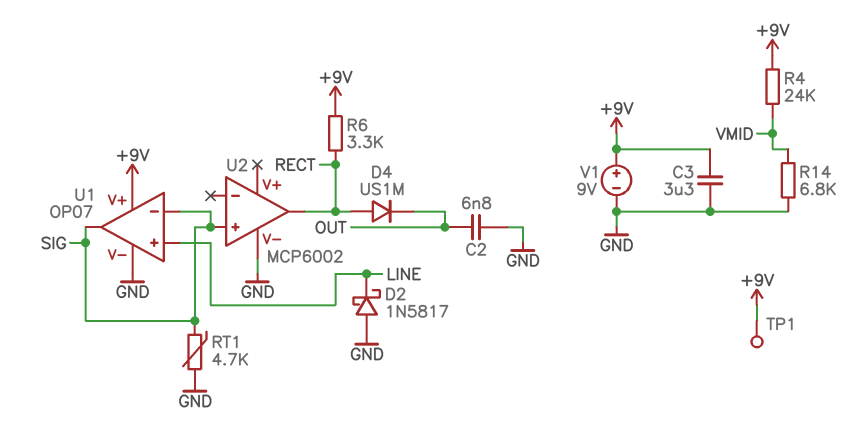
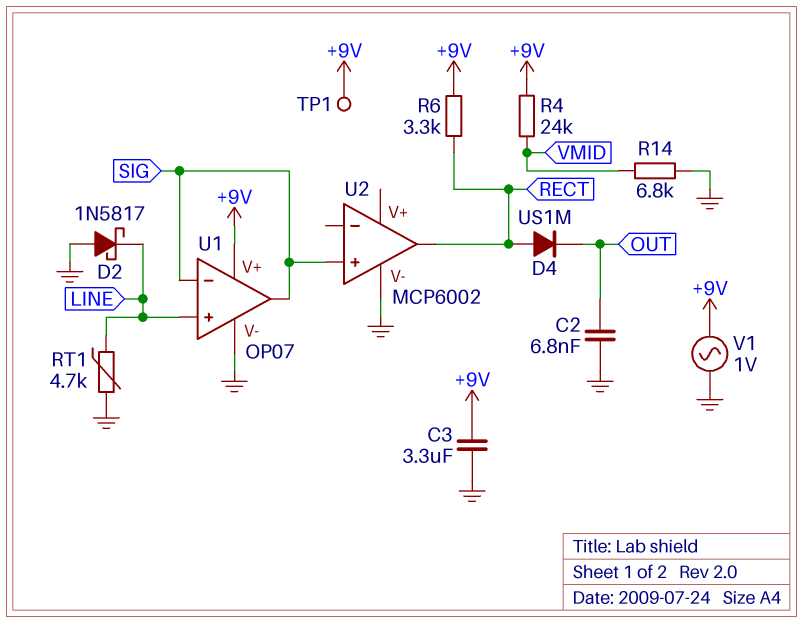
RT1: 4.7k (GND, SIG) -> 4.7k (GND, LINE)
V1: 9V (plus +9V, minus GND) -> AC 1V (+9V, GND)

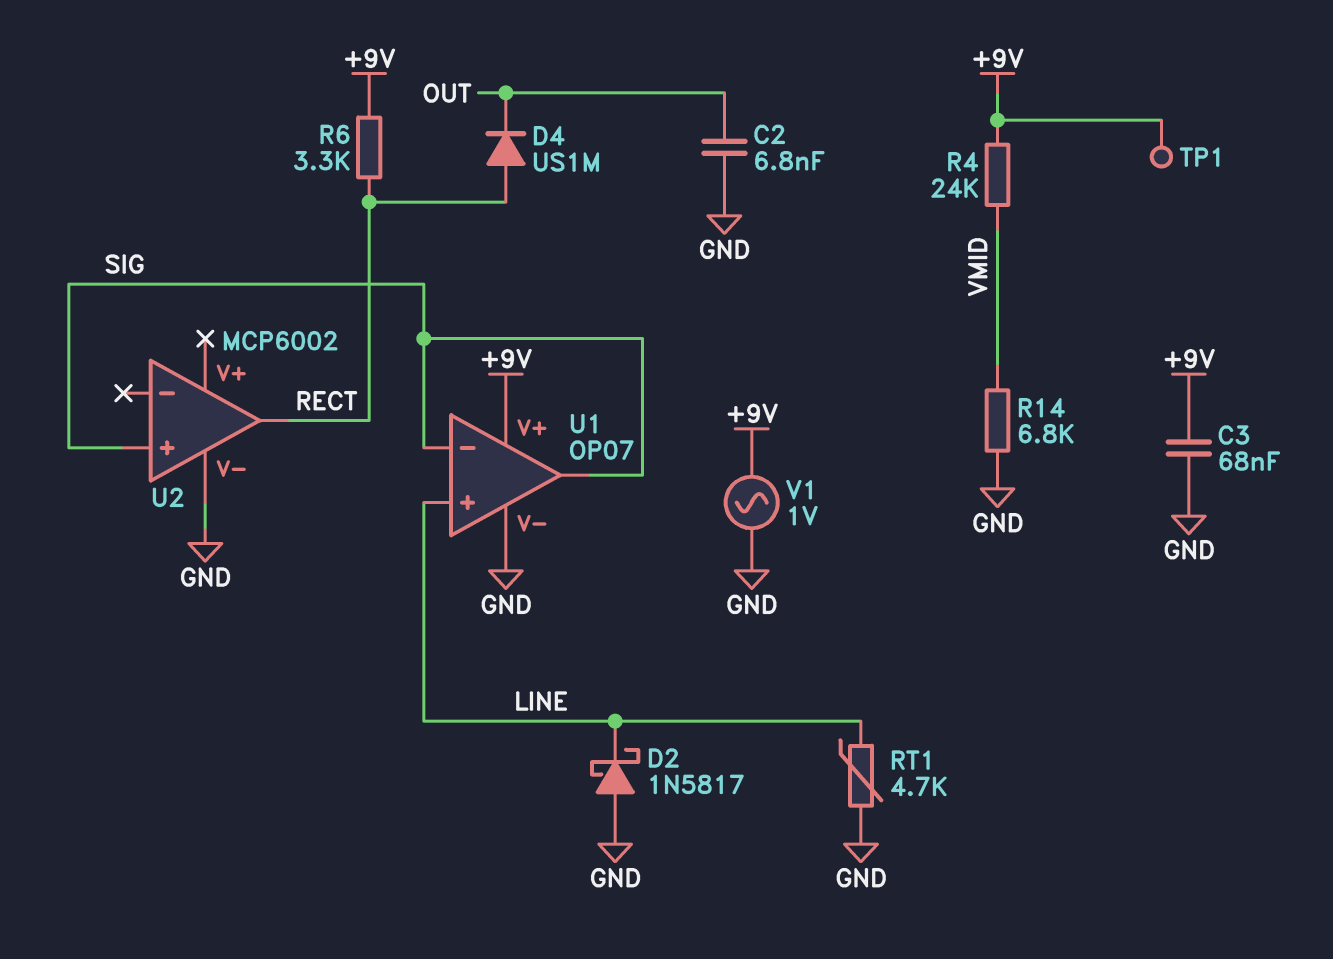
C3: 3.3uF (+9V, GND) -> 68nF (+9V, GND)

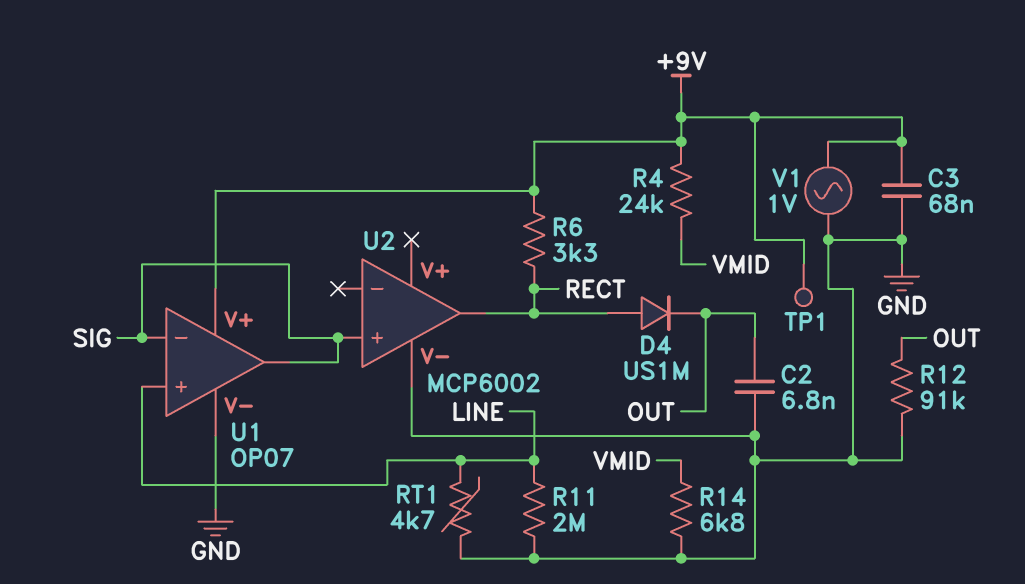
D2: schottky 1N5817 (A GND, K LINE) -> none
R11: none -> 2M (GND, LINE)
R12: none -> 91k (GND, OUT)

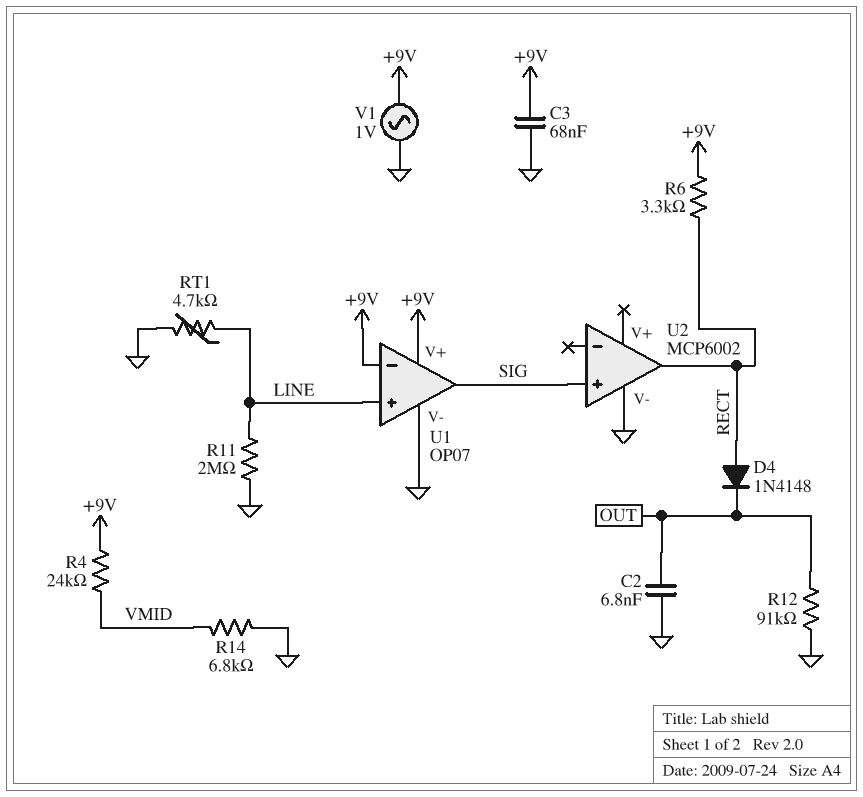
D4: diode US1M (A RECT, K OUT) -> diode 1N4148 (A RECT, K OUT)
TP1: test point (+9V) -> none
U1 pin in-: SIG -> +9V

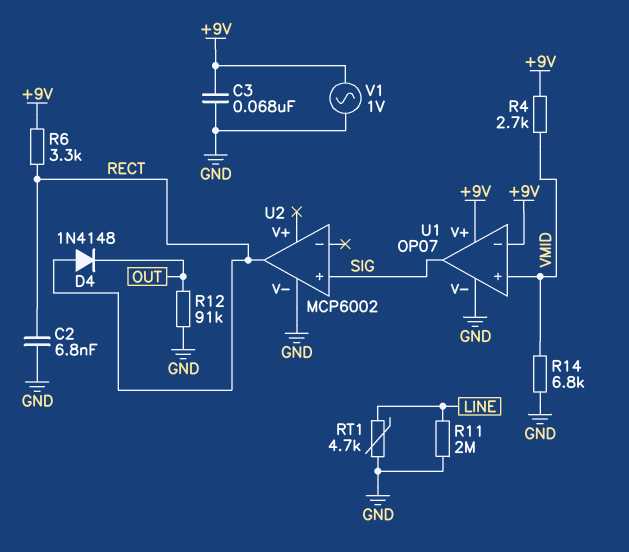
C2: 6.8nF (GND, OUT) -> 6.8nF (GND, RECT)
R4: 24k (+9V, VMID) -> 2.7k (+9V, VMID)
U1 pin in+: LINE -> VMID

